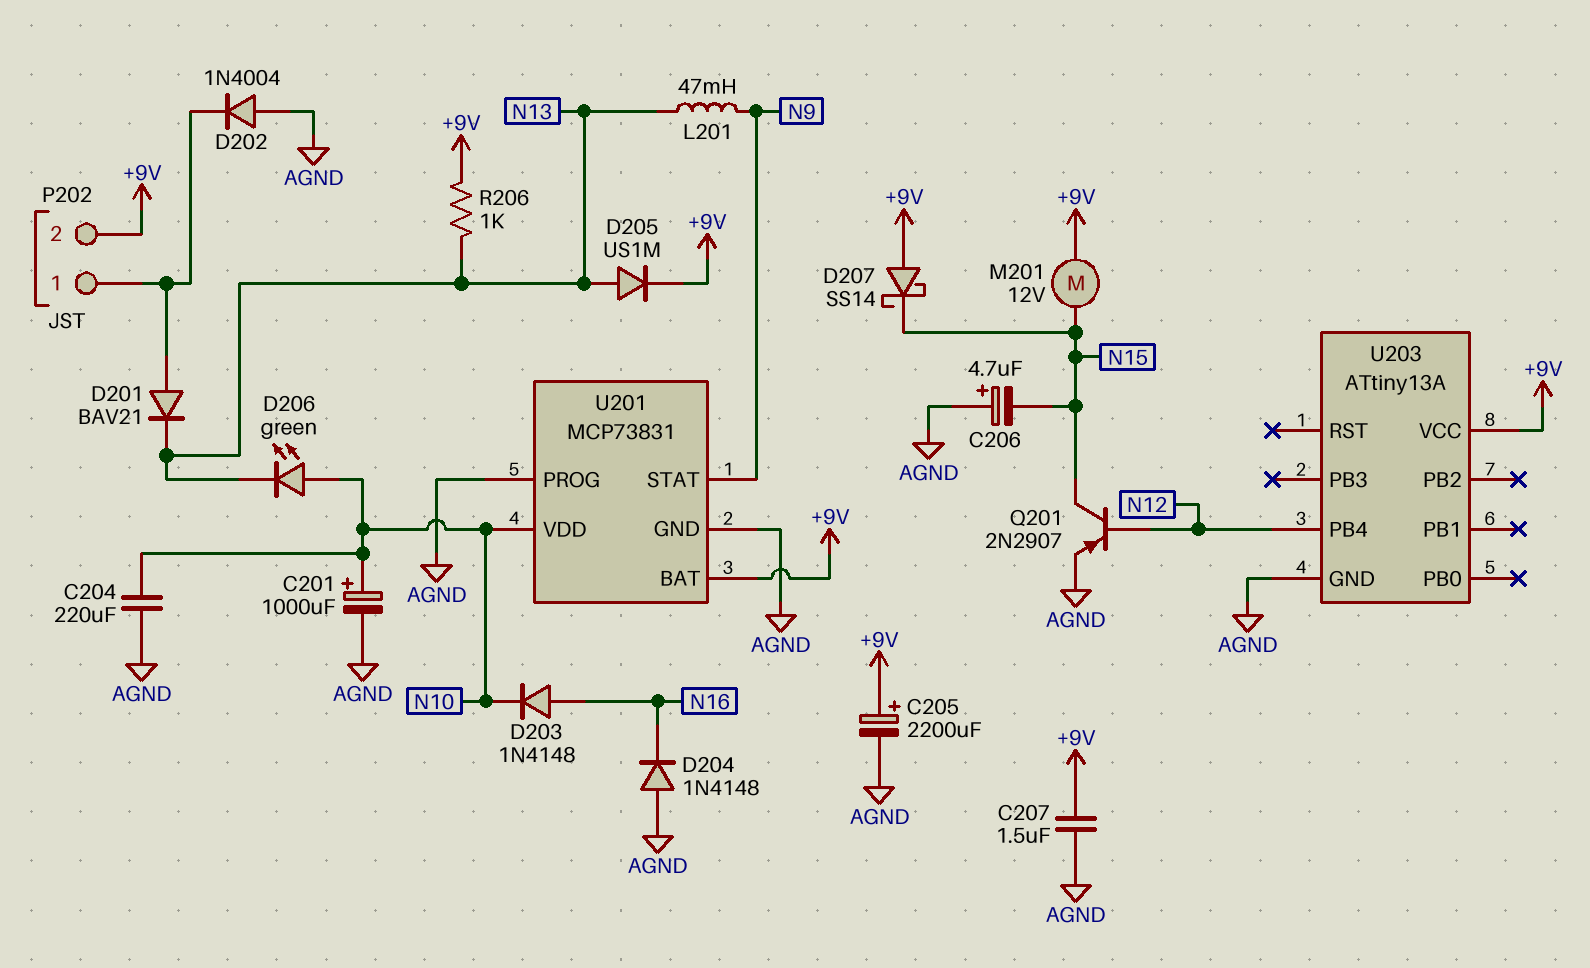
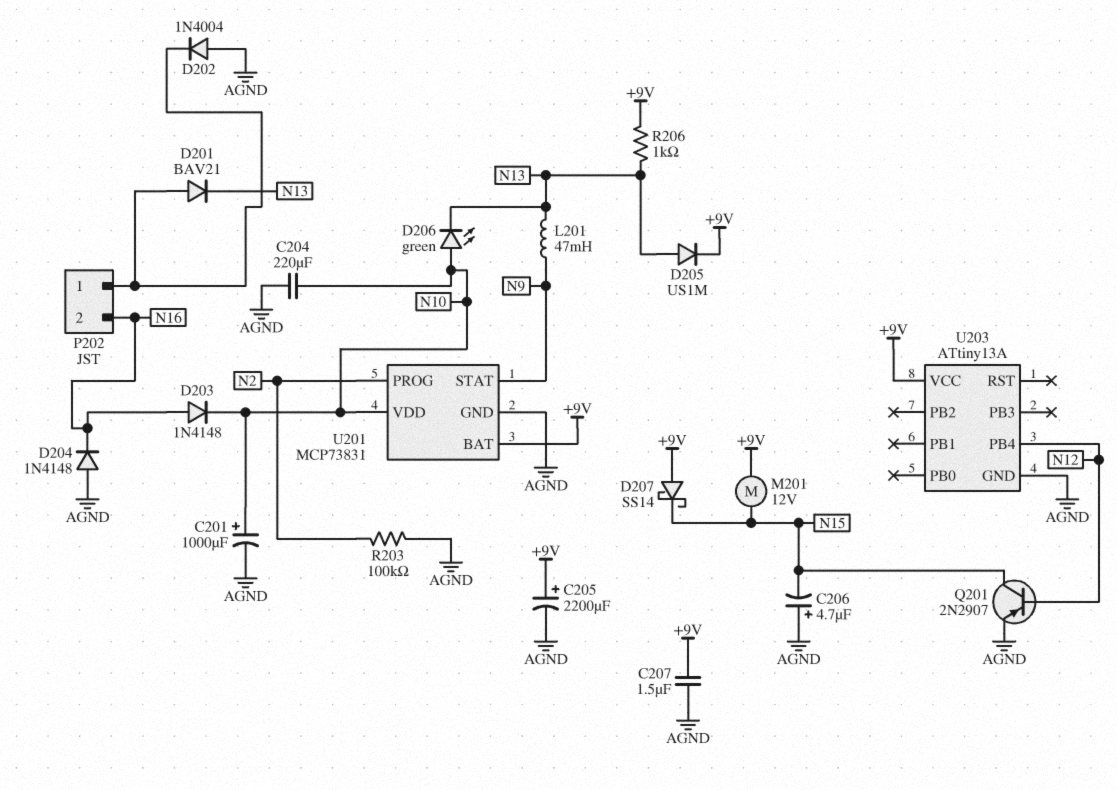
P202 pin 2: +9V -> N16
R203: none -> 100k (AGND, N2)
U201 pin PROG: AGND -> N2

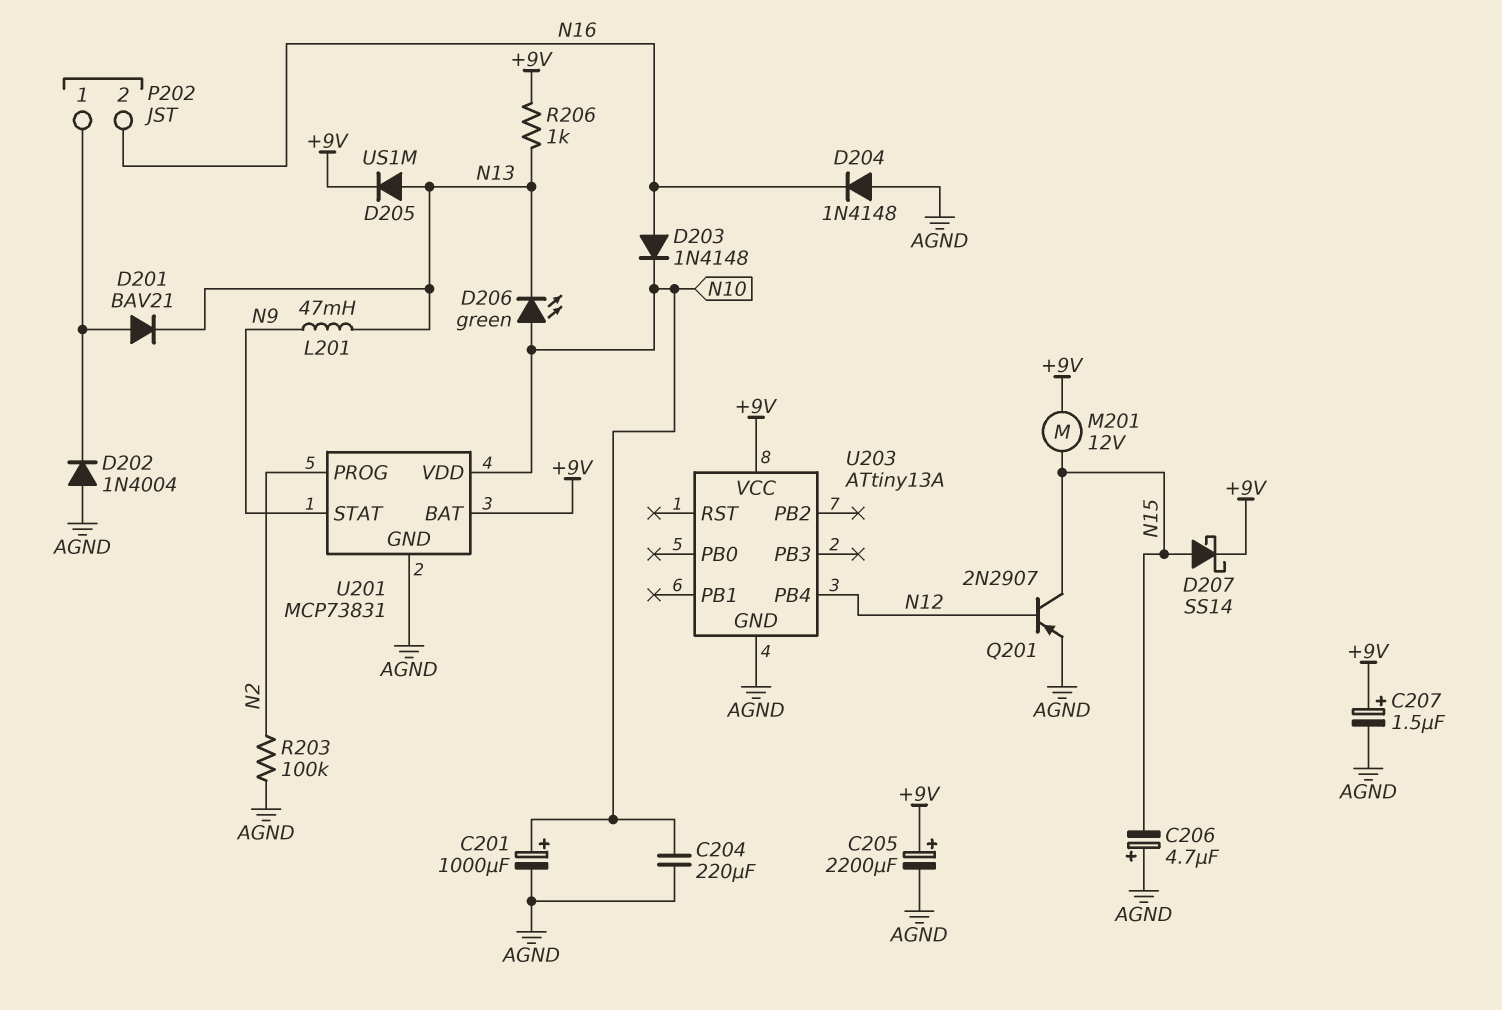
C207: 1.5uF (+9V, AGND) -> 1.5uF (plus +9V, minus AGND)
D207: schottky SS14 (A +9V, K N15) -> schottky SS14 (A N15, K +9V)

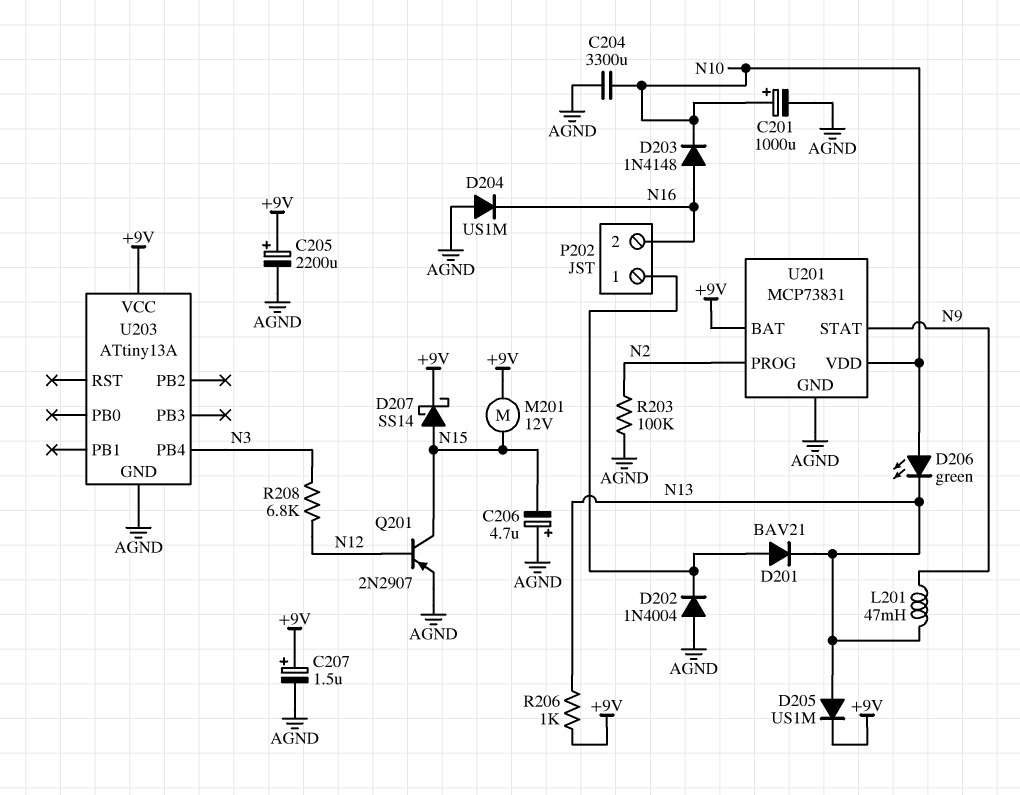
C204: 220uF (AGND, N10) -> 3300uF (AGND, N10)
D204: diode 1N4148 (A AGND, K N16) -> diode US1M (A AGND, K N16)
R208: none -> 6.8k (N3, N12)
U203 pin PB4: N12 -> N3

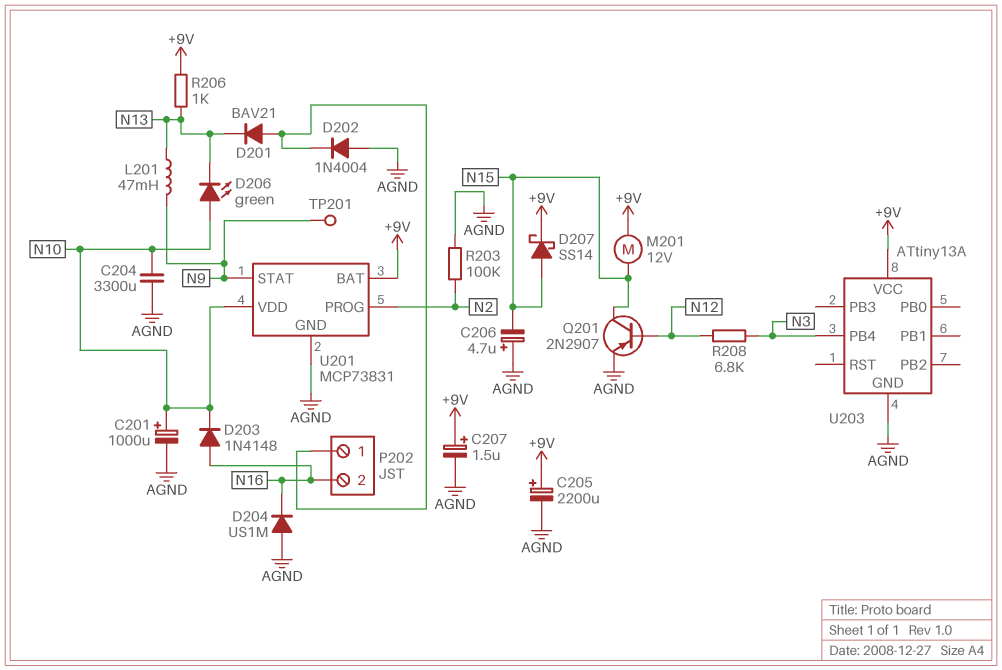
D205: diode US1M (A N13, K +9V) -> none
TP201: none -> test point (N9)

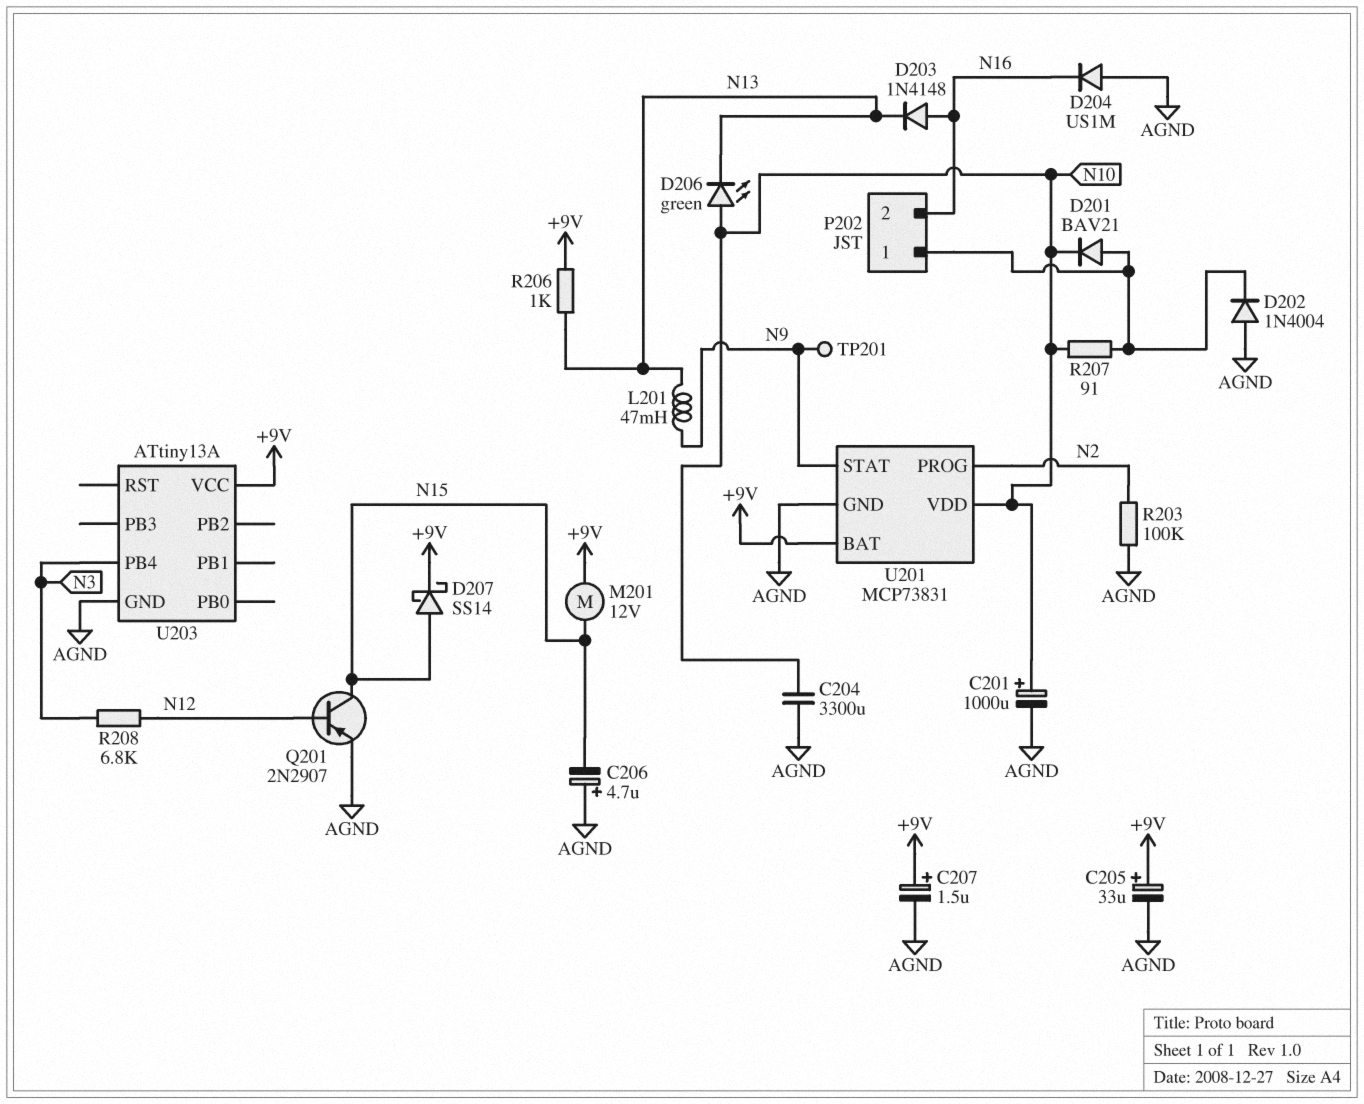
C205: 2200uF (plus +9V, minus AGND) -> 33uF (plus +9V, minus AGND)
D201: diode BAV21 (A P202/1, K N13) -> diode BAV21 (A P202/1, K N10)
D203: diode 1N4148 (A N16, K N10) -> diode 1N4148 (A N16, K N13)
R207: none -> 91 (N10, P202/1)

